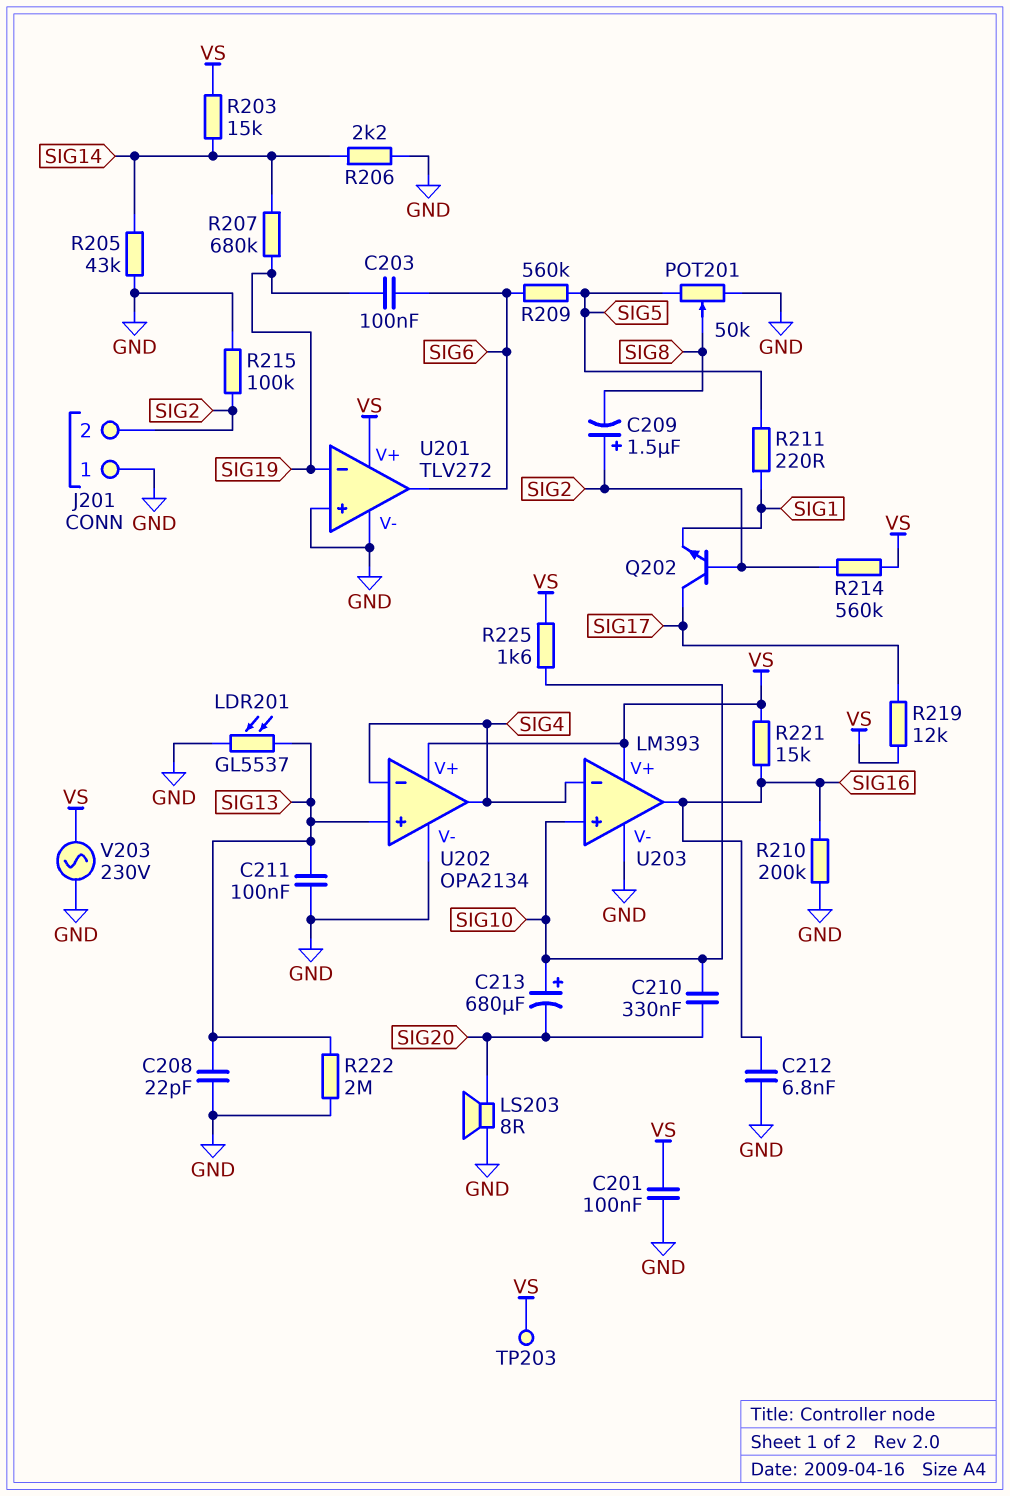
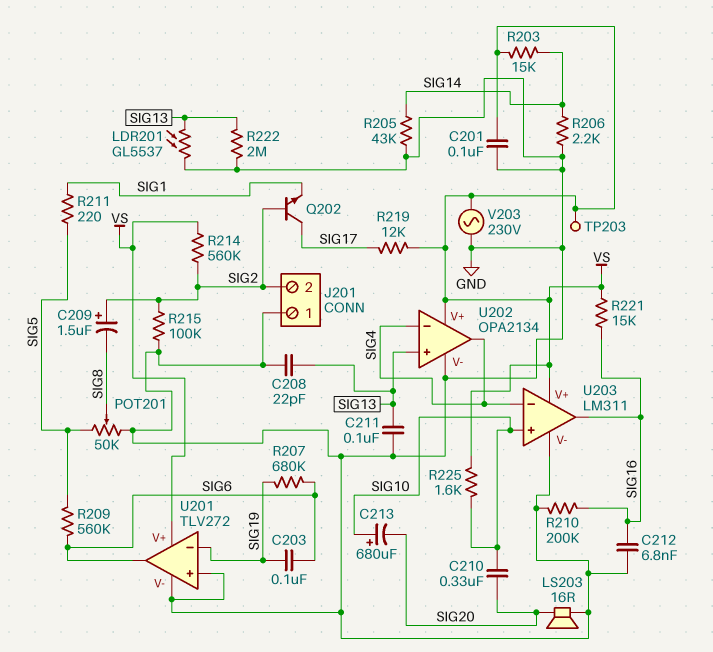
LS203: speaker 8R (GND, SIG20) -> speaker 16R (GND, SIG20)
R207: 680k (SIG14, SIG19) -> 680k (SIG6, SIG19)
U203: LM393 -> LM311

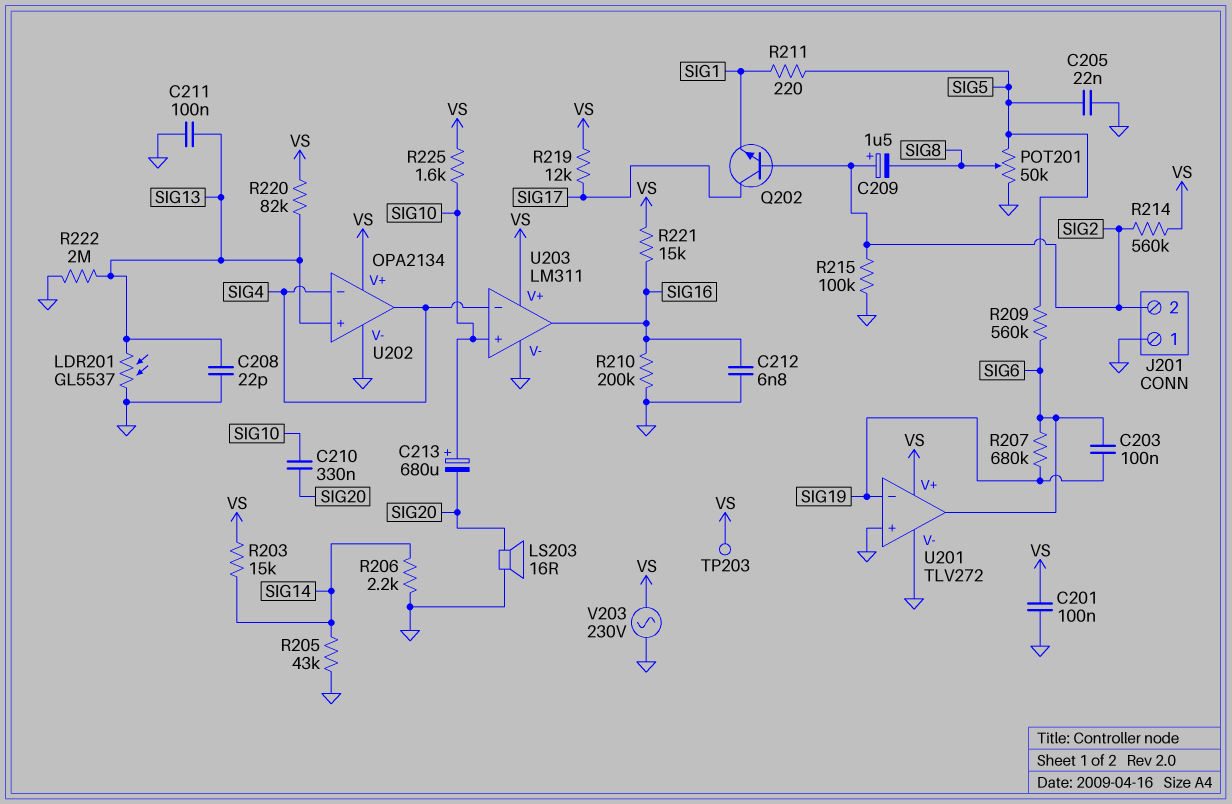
C205: none -> 22nF (GND, SIG5)
R220: none -> 82k (SIG13, VS)

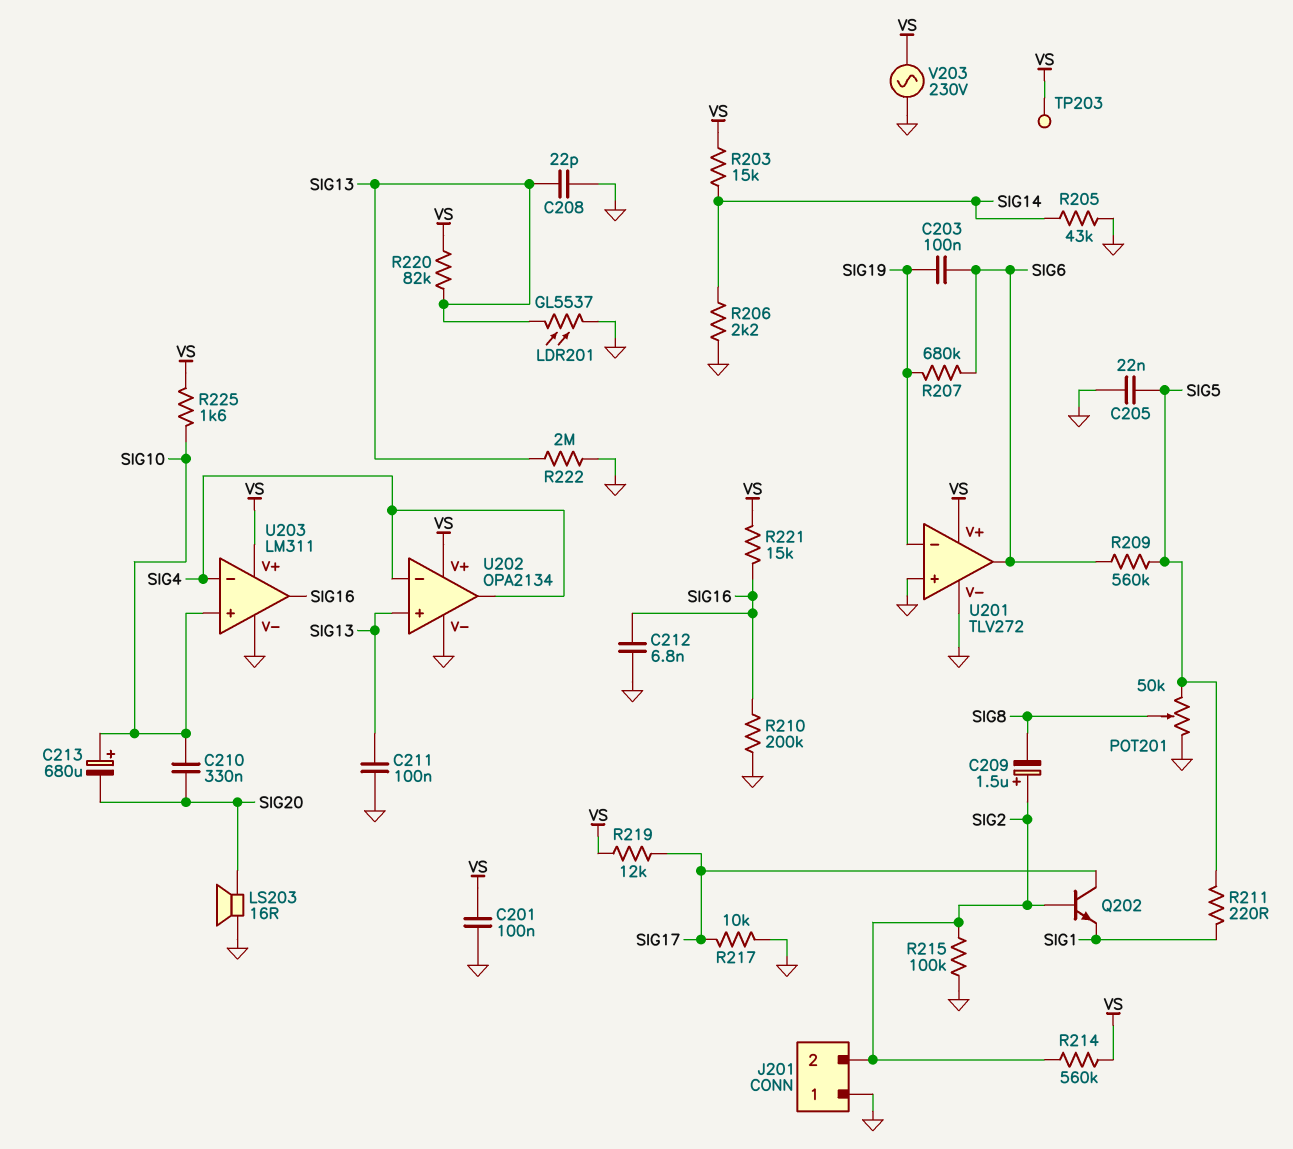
R217: none -> 10k (GND, SIG17)

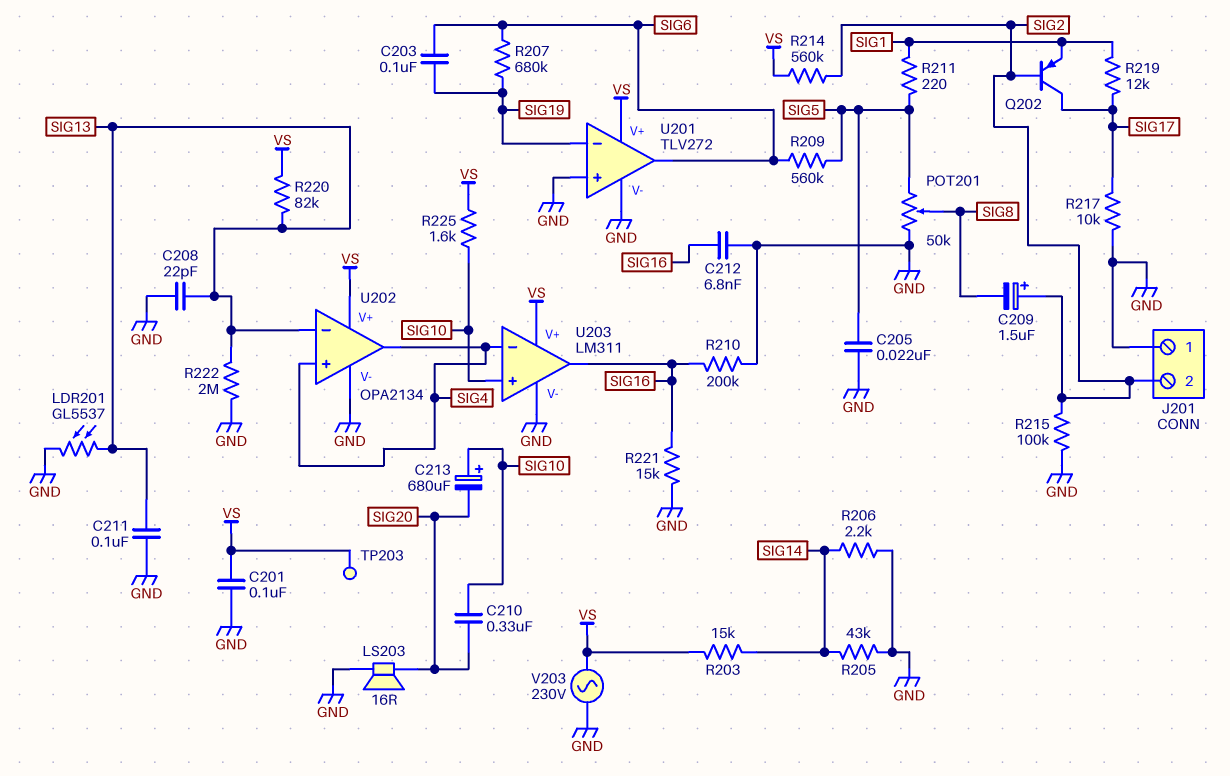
Q202: NPN (B SIG2, C SIG17, E SIG1) -> PNP (B SIG2, C SIG17, E SIG1)
R219: 12k (SIG17, VS) -> 12k (SIG1, SIG17)
R221: 15k (SIG16, VS) -> 15k (GND, SIG16)
U202 pin in+: SIG13 -> SIG4
U202 pin in-: SIG4 -> SIG13

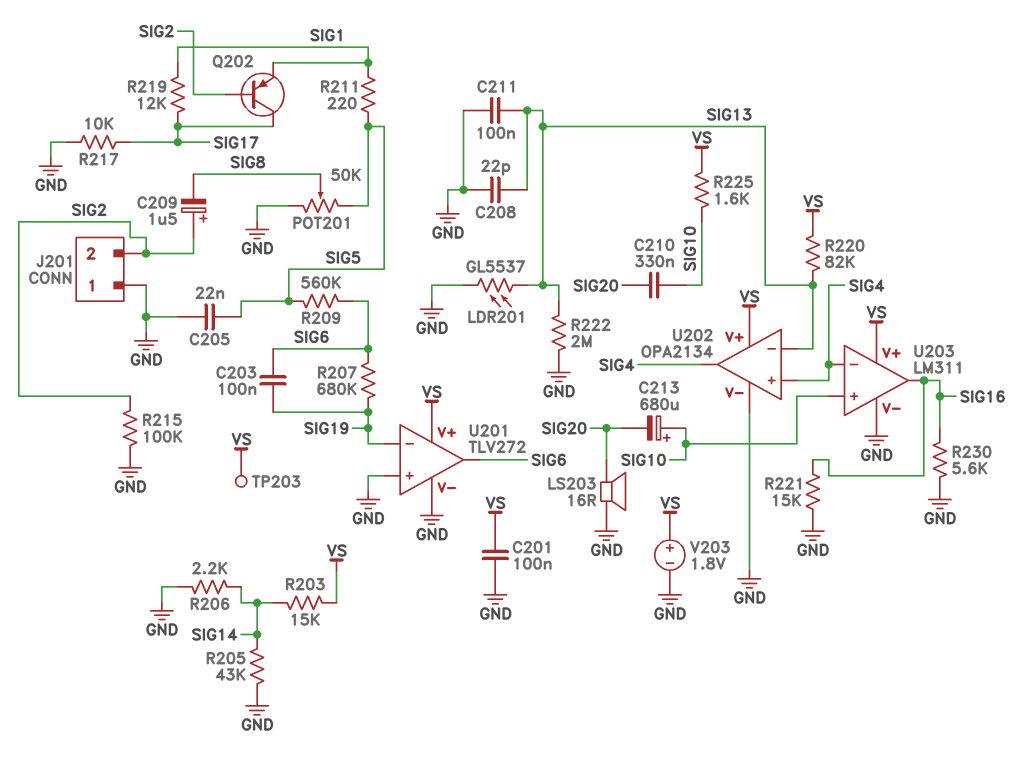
C212: 6.8nF (GND, SIG16) -> none
R210: 200k (GND, SIG16) -> none
R214: 560k (SIG2, VS) -> none
R230: none -> 5.6k (GND, SIG16)
V203: AC 230V (GND, VS) -> 1.8V (plus VS, minus GND)

